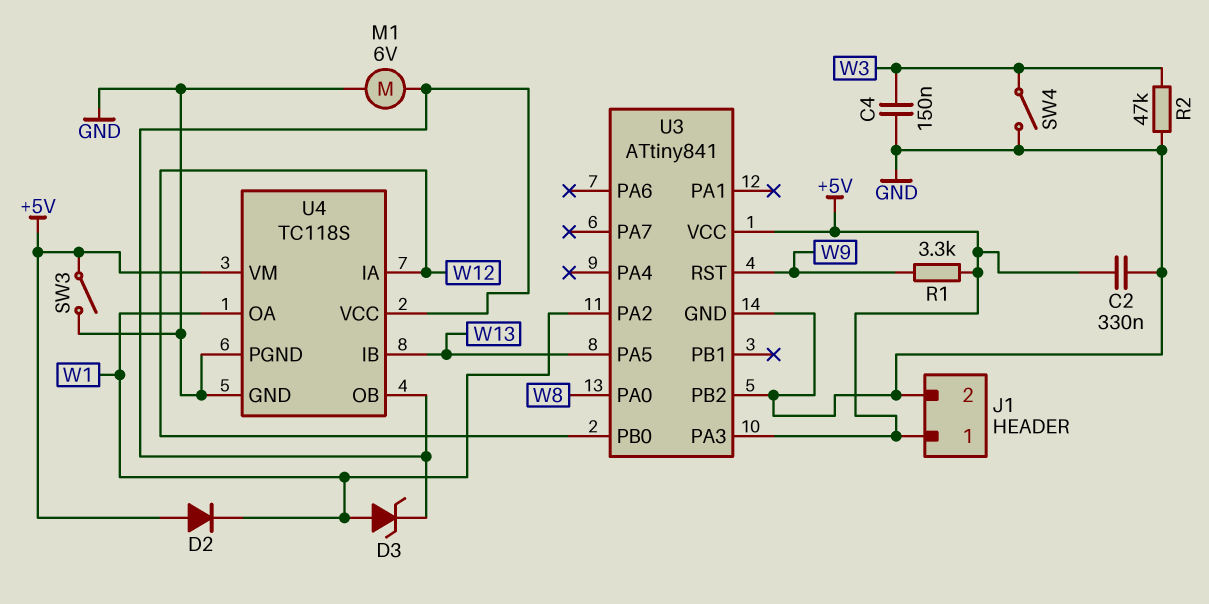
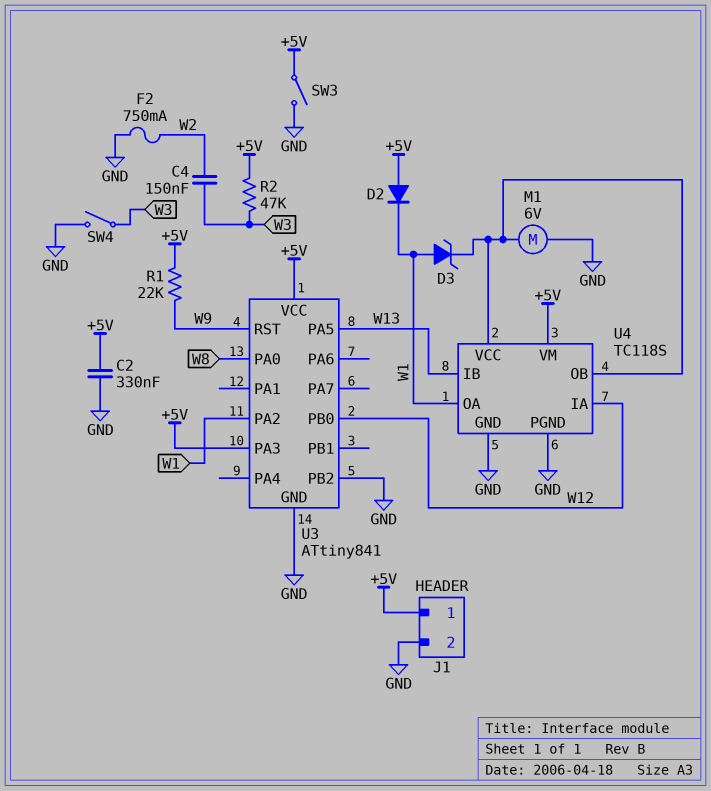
C4: 150nF (GND, W3) -> 150nF (W2, W3)
F2: none -> 750mA (GND, W2)
R1: 3.3k (+5V, W9) -> 22k (+5V, W9)
R2: 47k (GND, W3) -> 47k (+5V, W3)

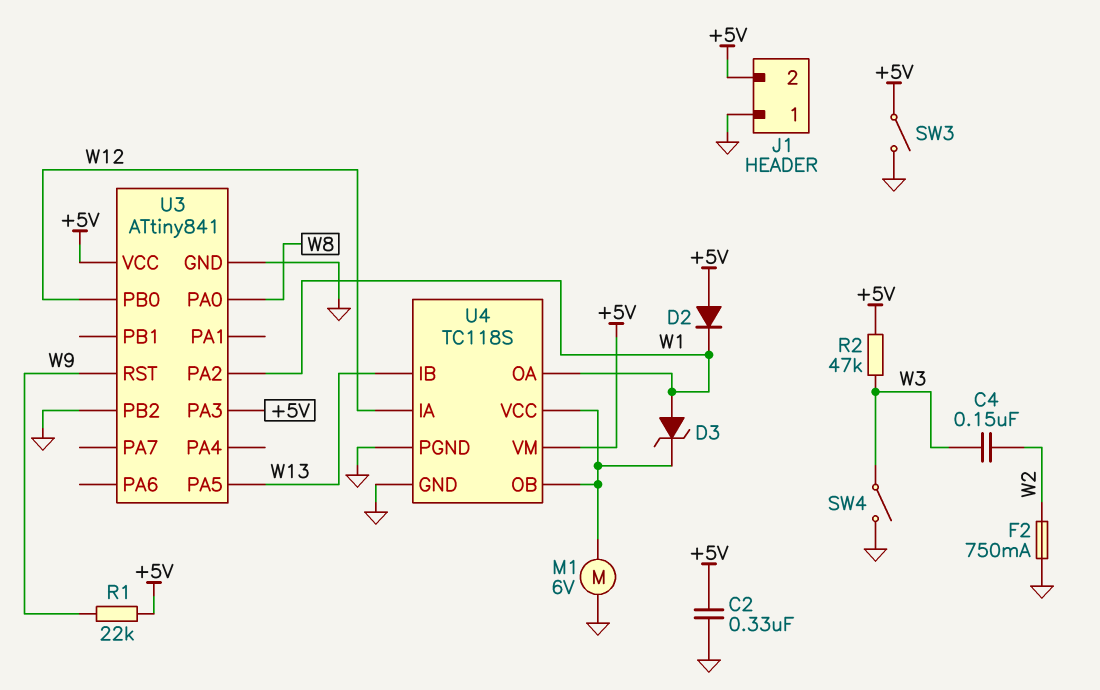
J1 pin 1: +5V -> GND
J1 pin 2: GND -> +5V

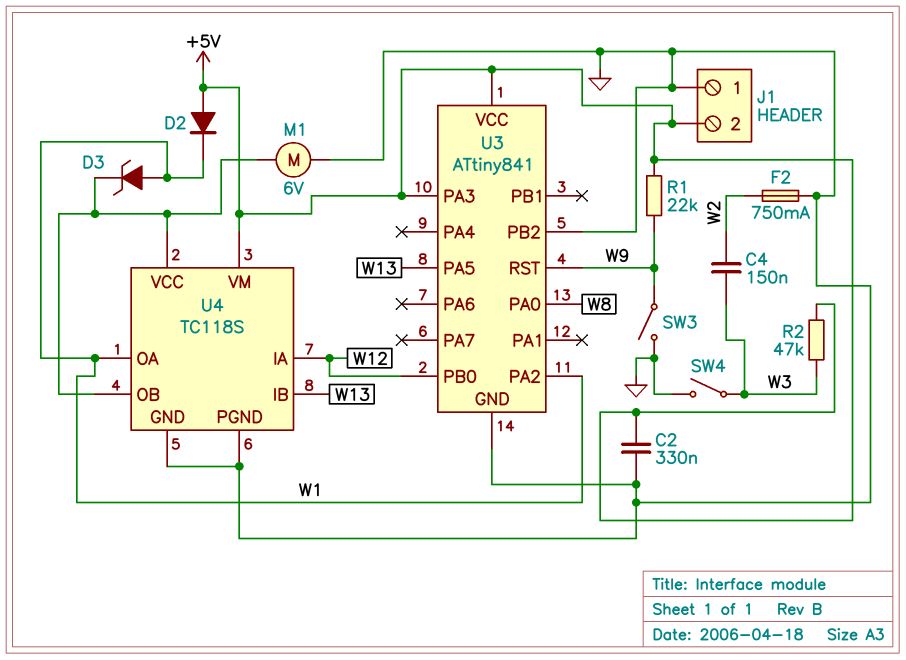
SW3: switch (+5V, GND) -> switch (GND, W9)

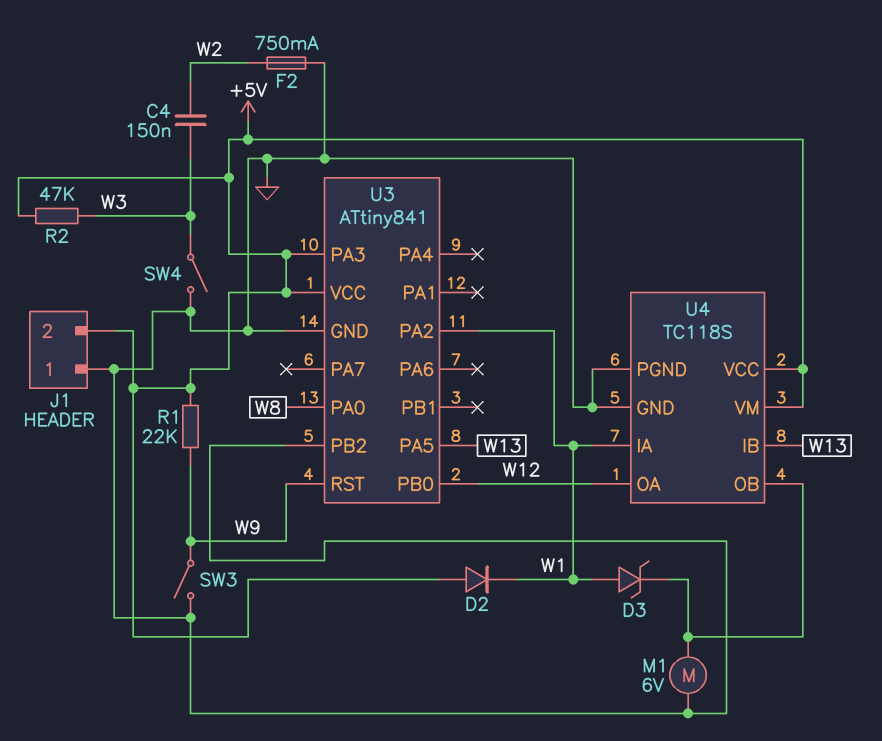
C2: 330nF (+5V, GND) -> none
U4 pin IA: W12 -> W1
U4 pin OA: W1 -> W12
U4 pin VCC: U4/OB -> +5V

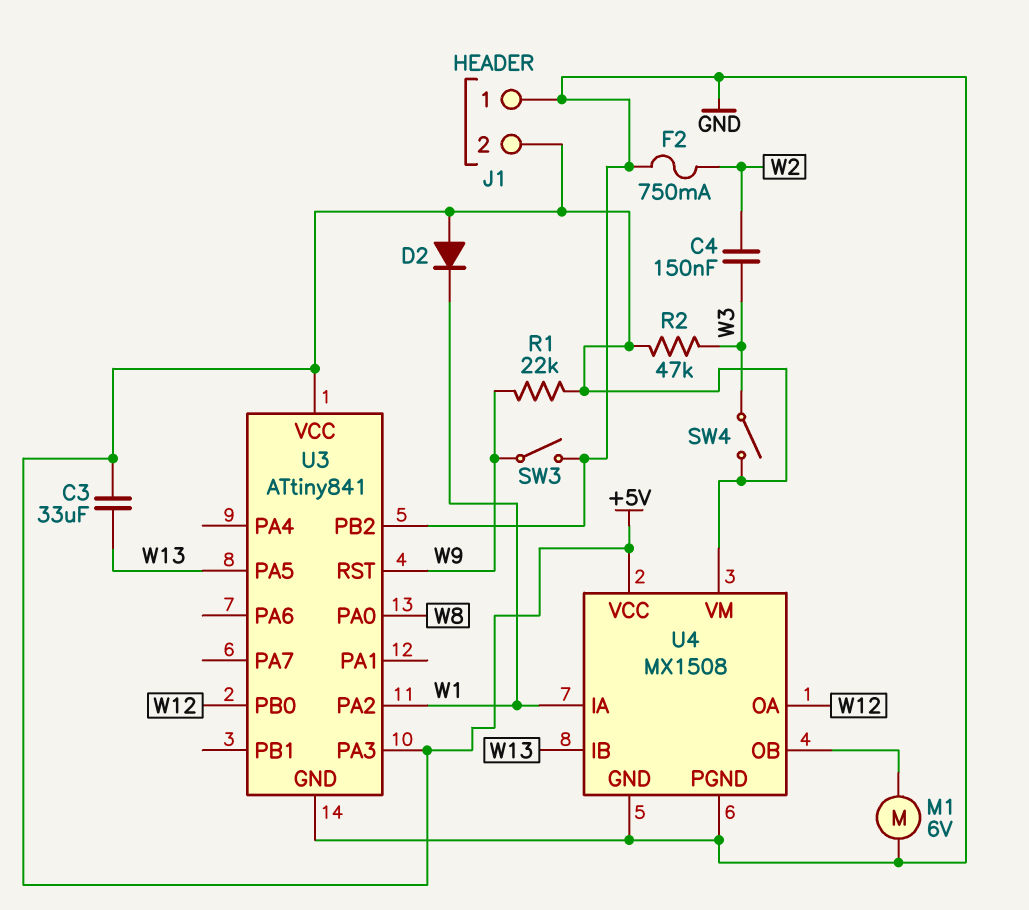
C3: none -> 33uF (+5V, W13)
D3: zener (A W1, K U4/OB) -> none
SW4: switch (GND, W3) -> switch (+5V, W3)
U4: TC118S -> MX1508

